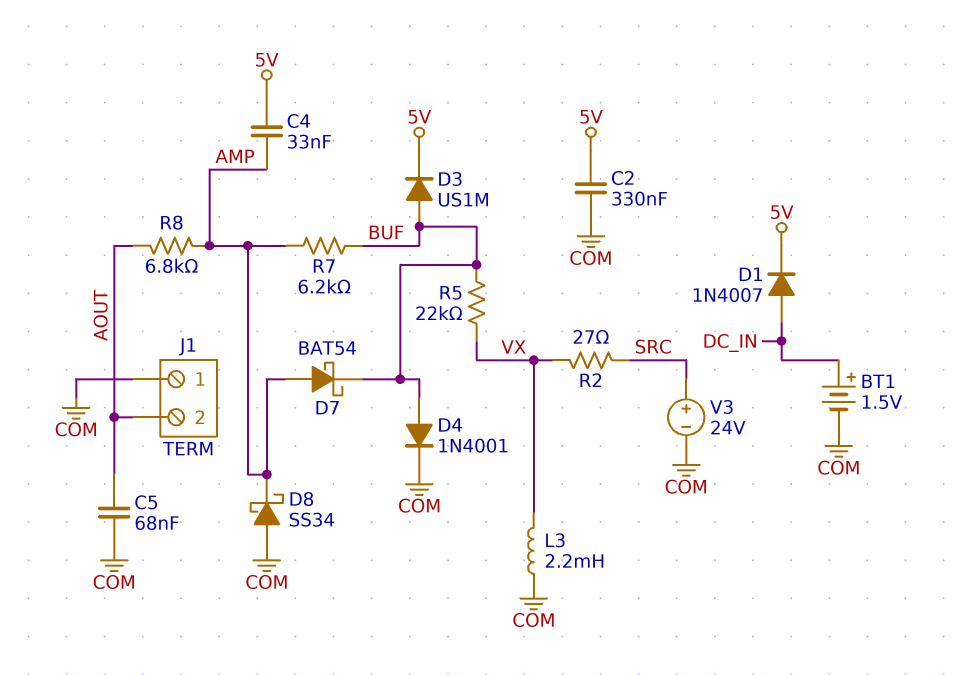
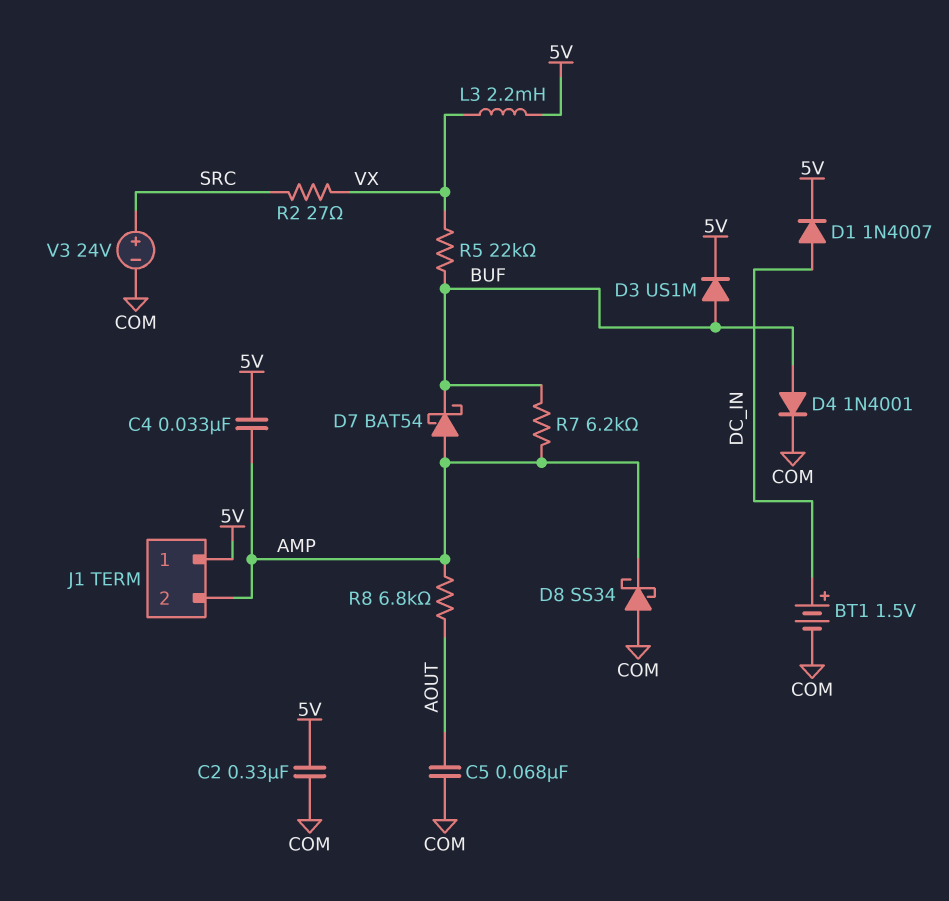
J1 pin 1: COM -> 5V
J1 pin 2: AOUT -> AMP
L3: 2.2mH (COM, VX) -> 2.2mH (5V, VX)

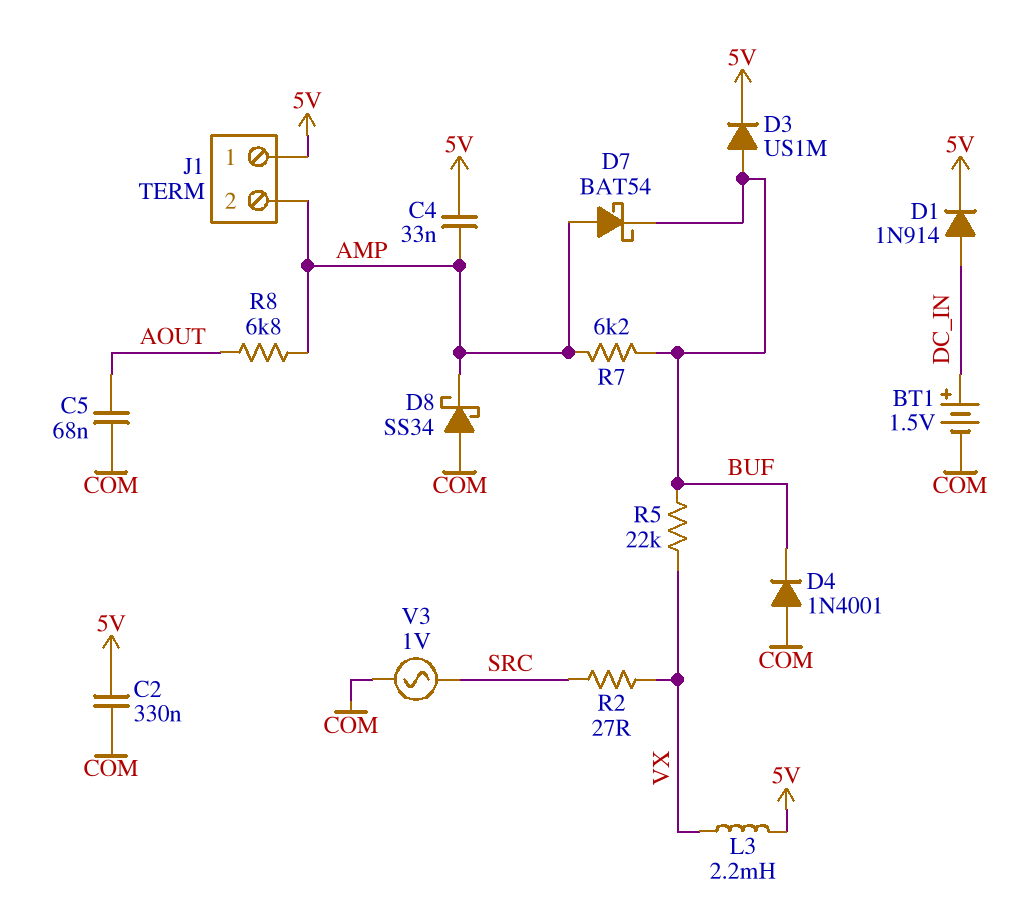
D1: diode 1N4007 (A DC_IN, K 5V) -> diode 1N914 (A DC_IN, K 5V)
D4: diode 1N4001 (A BUF, K COM) -> diode 1N4001 (A COM, K BUF)
V3: 24V (plus SRC, minus COM) -> AC 1V (COM, SRC)

